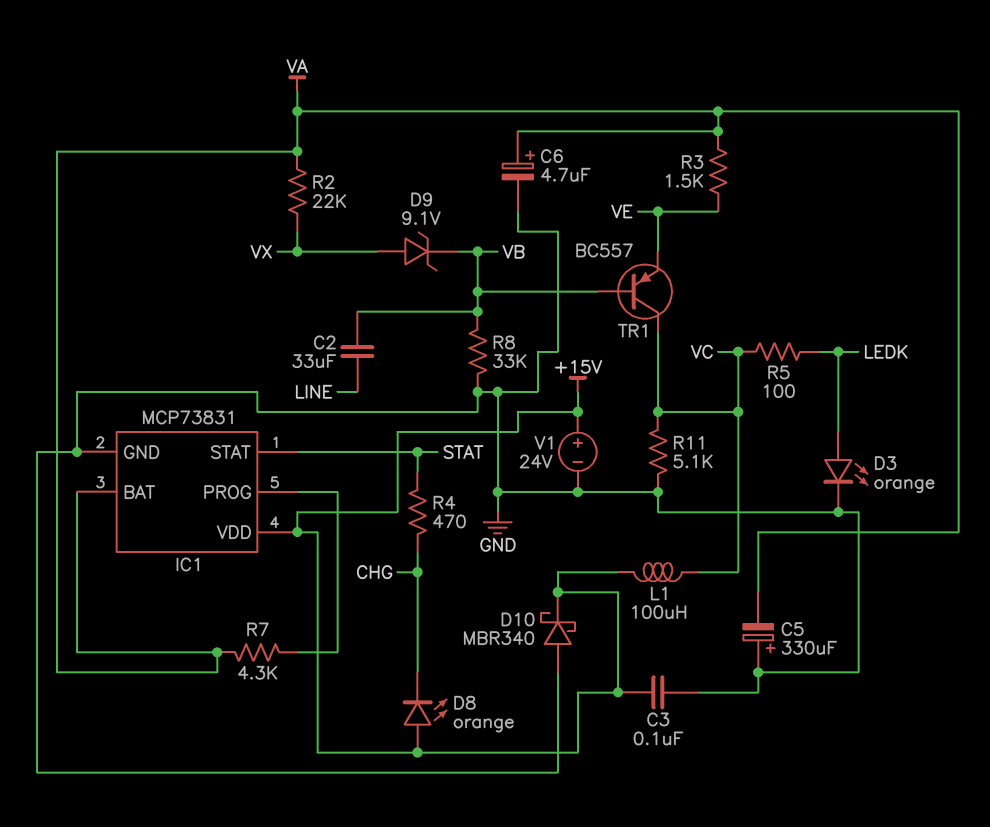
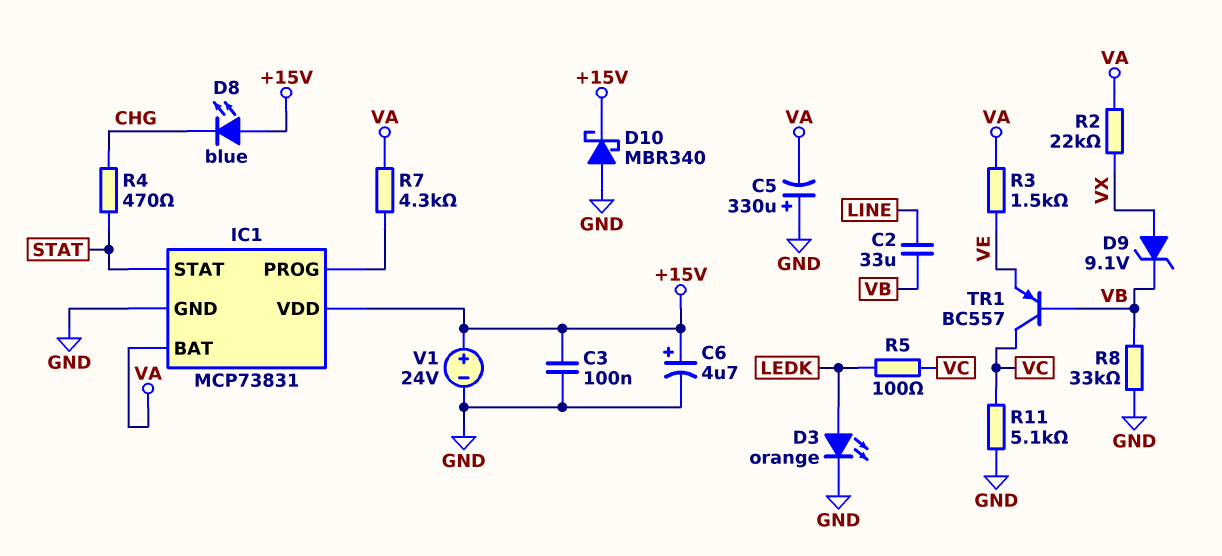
C6: 4.7uF (plus VA, minus GND) -> 4.7uF (plus +15V, minus GND)
D8: LED orange (A +15V, K CHG) -> LED blue (A +15V, K CHG)
L1: 100uH (+15V, VC) -> none

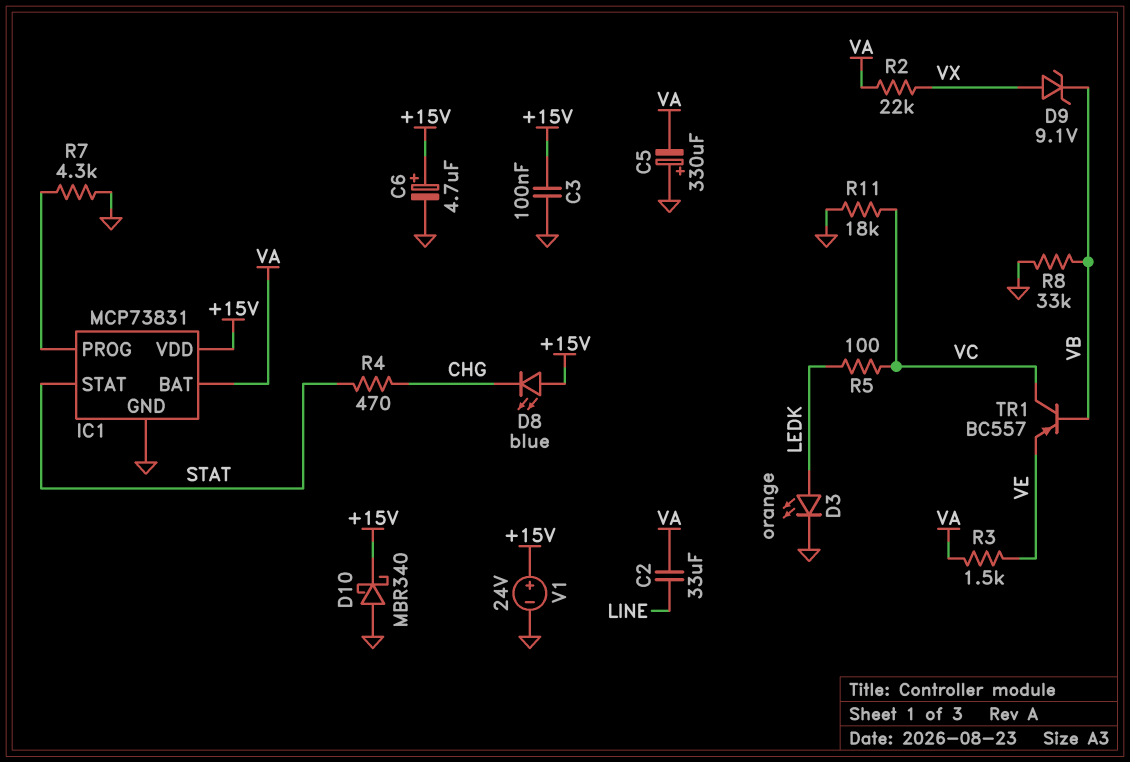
C2: 33uF (LINE, VB) -> 33uF (LINE, VA)
R7: 4.3k (IC1/PROG, VA) -> 4.3k (GND, IC1/PROG)
R11: 5.1k (GND, VC) -> 18k (GND, VC)

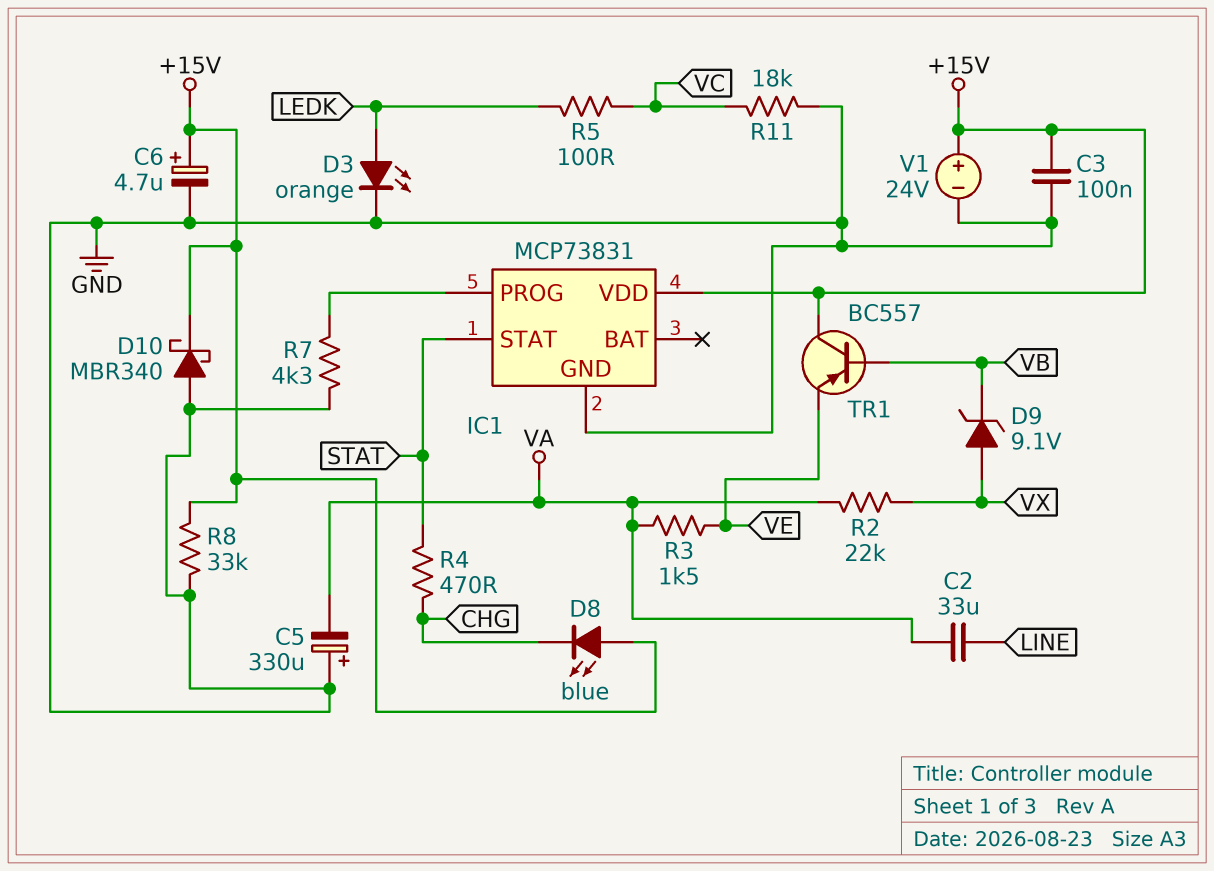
IC1 pin BAT: VA -> none
R8: 33k (GND, VB) -> 33k (+15V, GND)
TR1: PNP BC557 (B VB, C VC, E VE) -> PNP BC557 (B VB, C +15V, E VE)

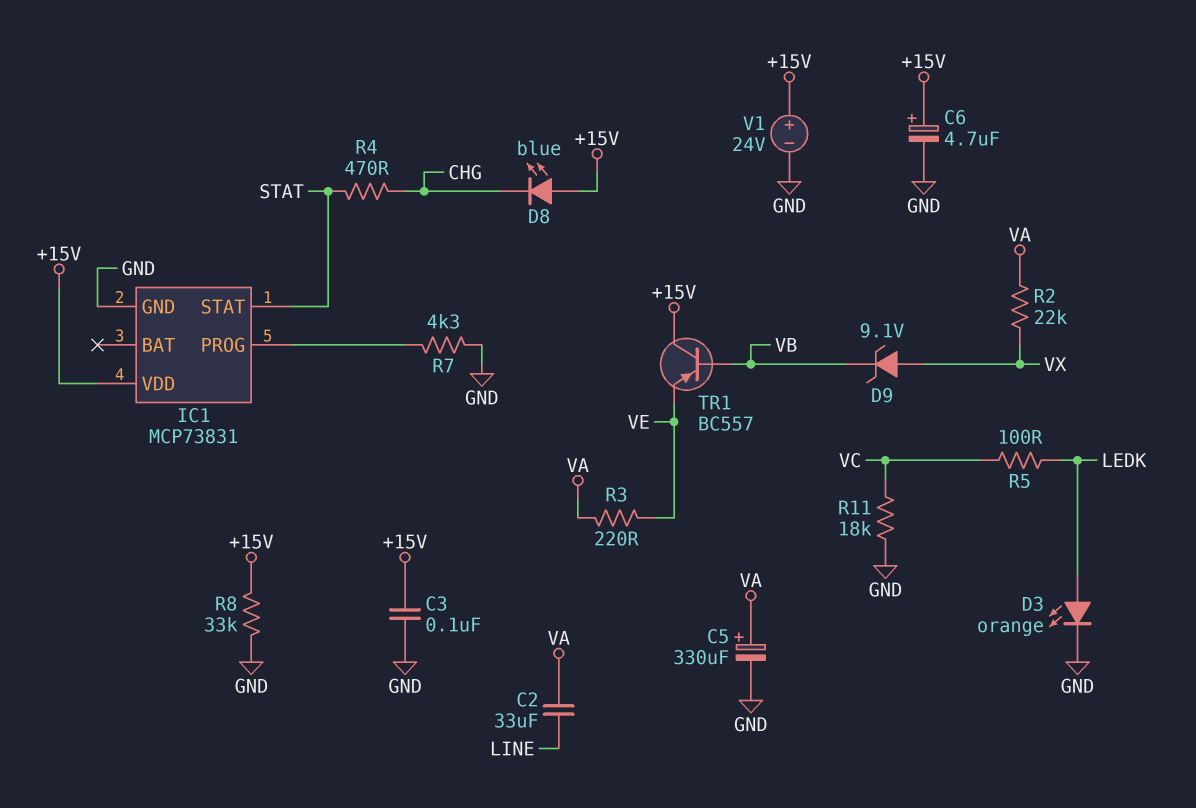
C5: 330uF (plus GND, minus VA) -> 330uF (plus VA, minus GND)
D10: schottky MBR340 (A GND, K +15V) -> none
R3: 1.5k (VA, VE) -> 220 (VA, VE)

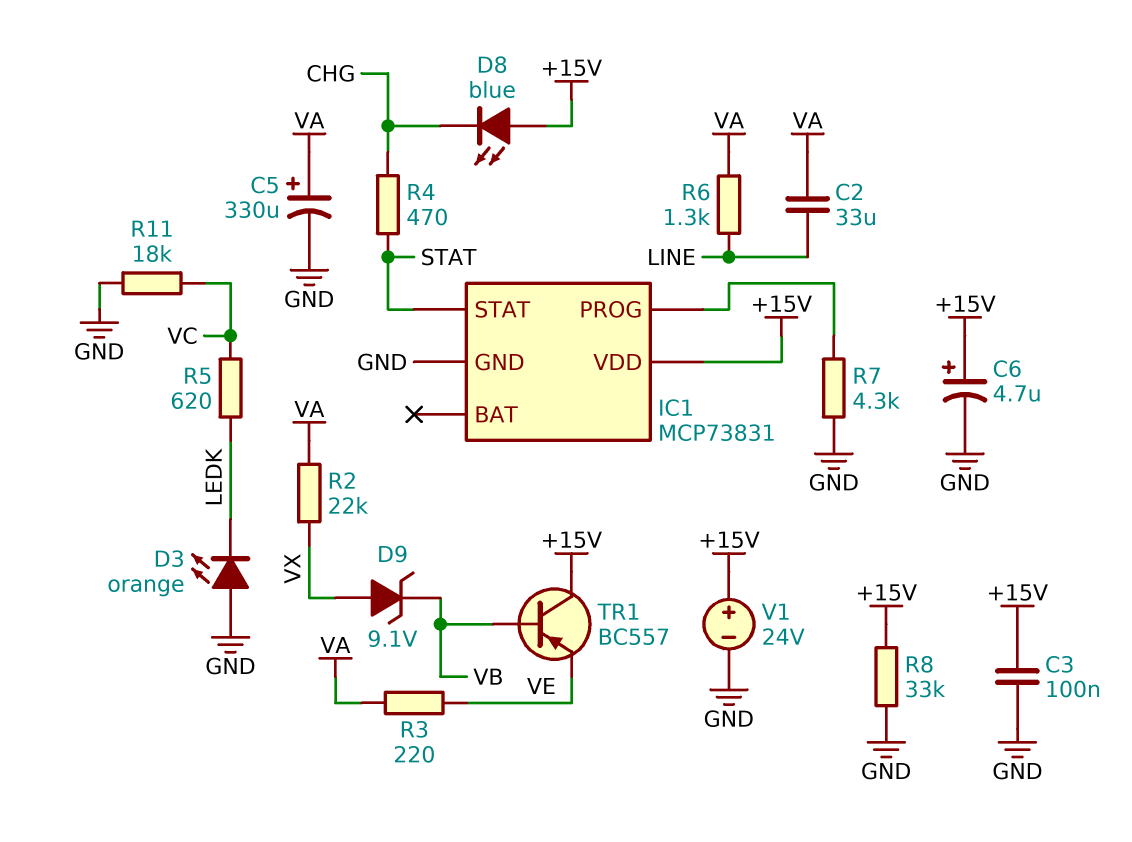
D3: LED orange (A LEDK, K GND) -> LED orange (A GND, K LEDK)
R5: 100 (LEDK, VC) -> 620 (LEDK, VC)
R6: none -> 1.3k (LINE, VA)

